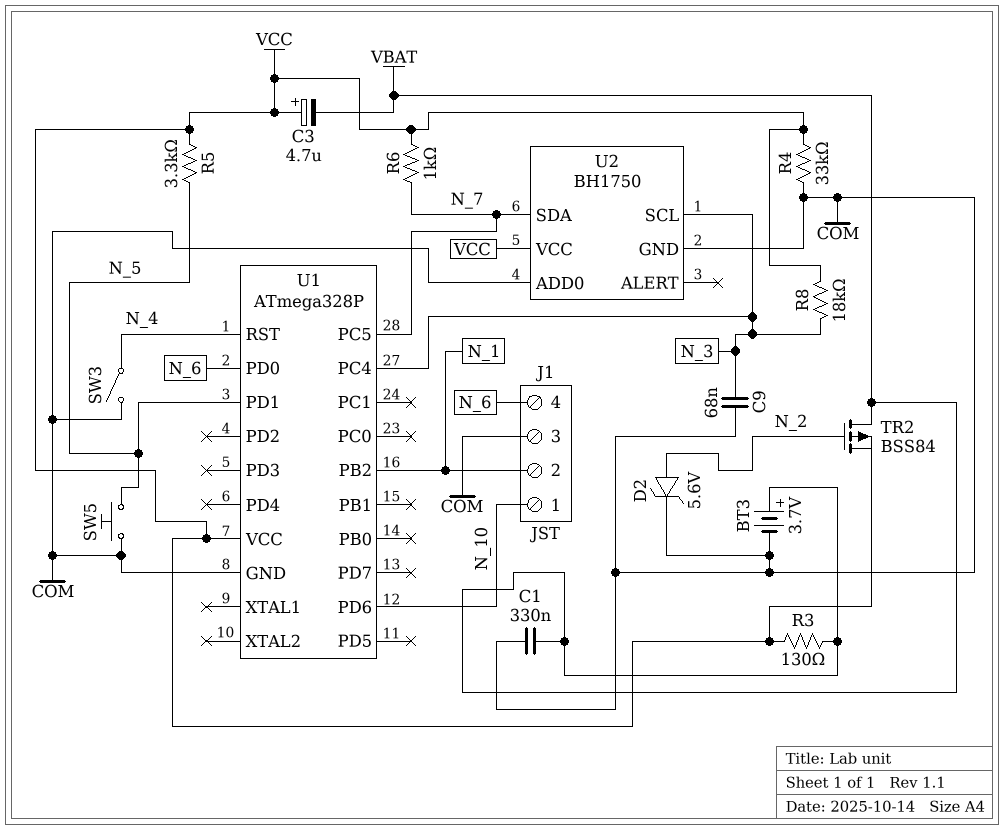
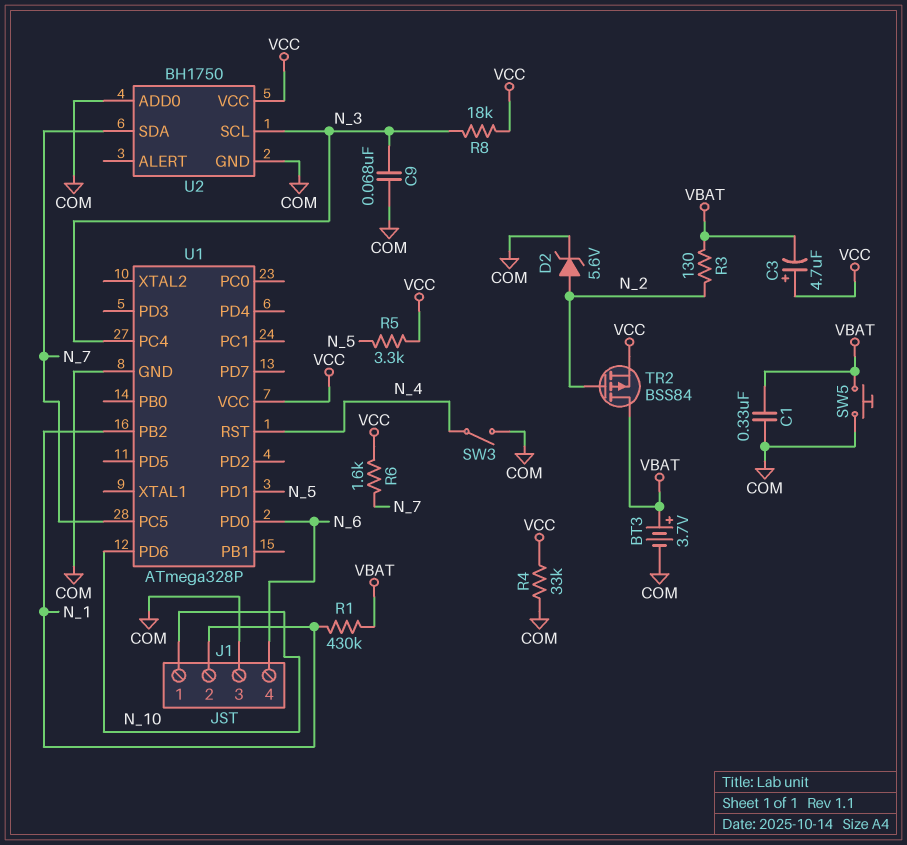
R1: none -> 430k (N_1, VBAT)
R3: 130 (VBAT, VCC) -> 130 (N_2, VBAT)
R6: 1k (N_7, VCC) -> 1.6k (N_7, VCC)
SW5: button (COM, N_5) -> button (COM, VBAT)

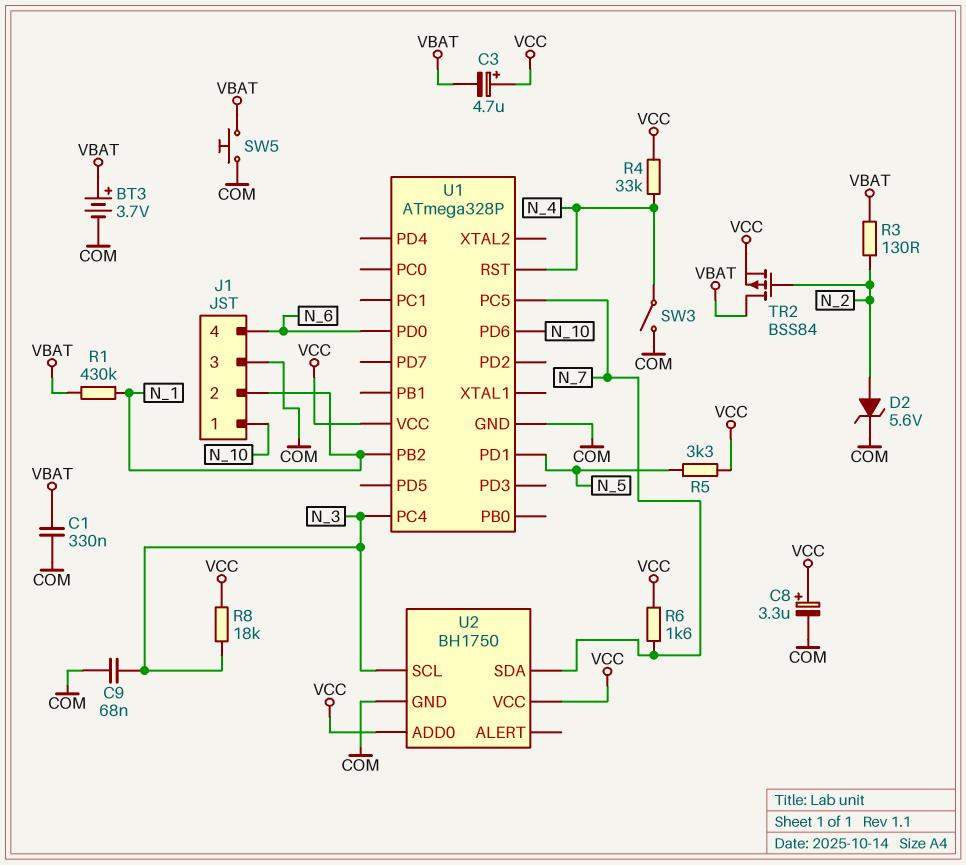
C8: none -> 3.3uF (plus VCC, minus COM)
R4: 33k (COM, VCC) -> 33k (N_4, VCC)
U2 pin ADD0: COM -> VCC

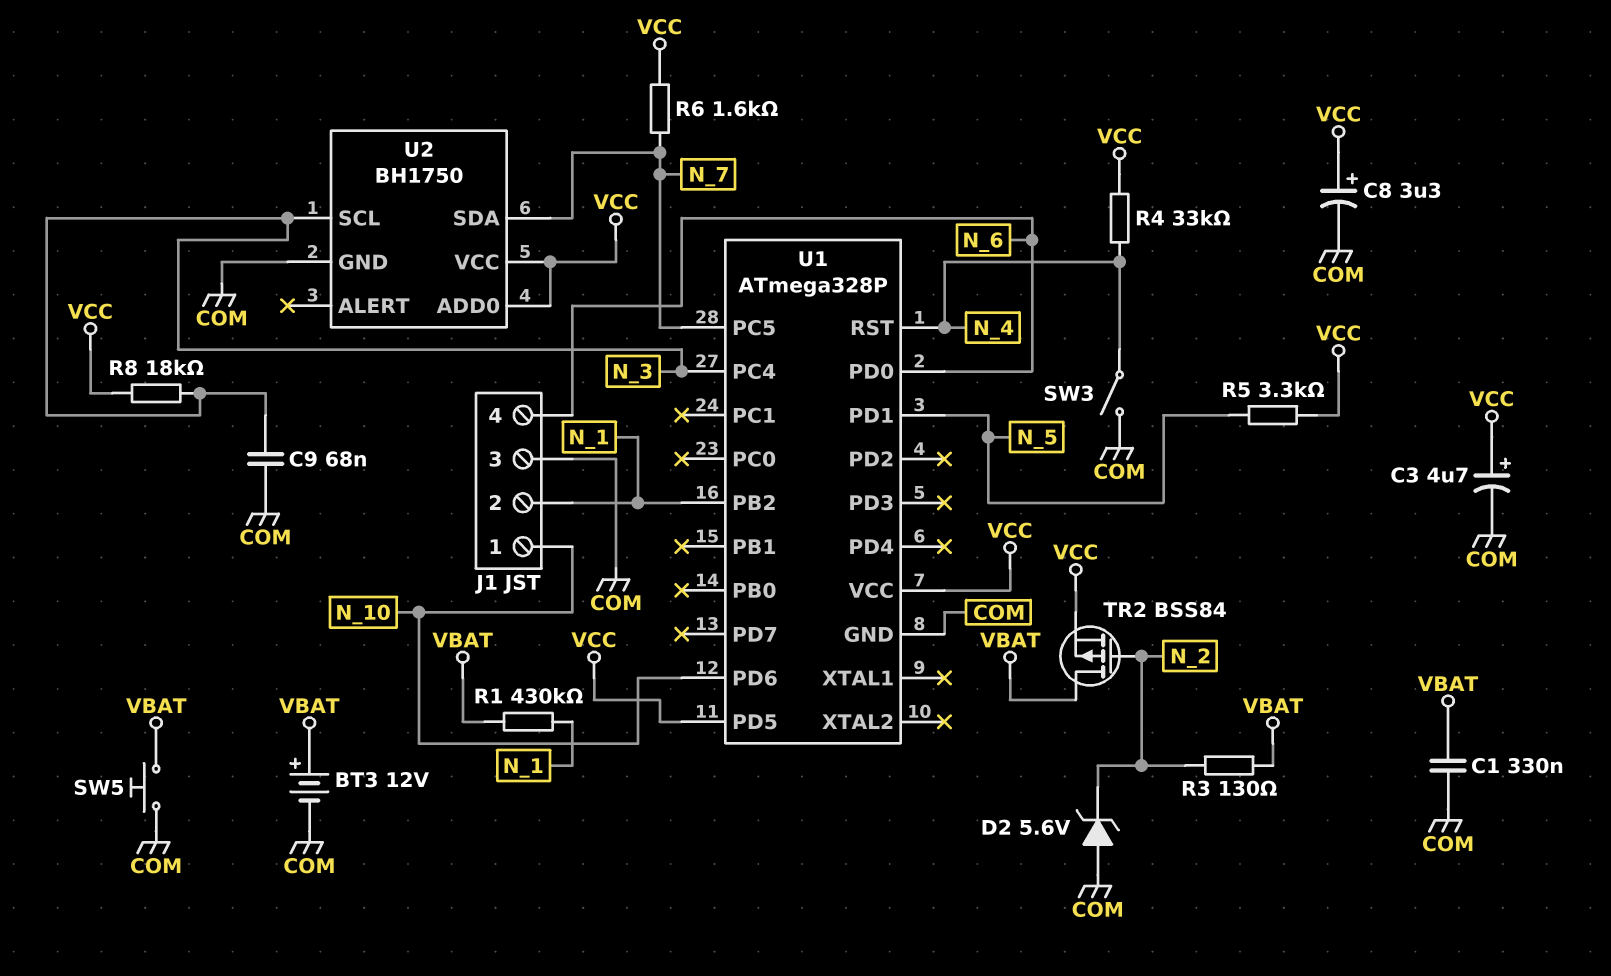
BT3: 3.7V (plus VBAT, minus COM) -> 12V (plus VBAT, minus COM)
C3: 4.7uF (plus VCC, minus VBAT) -> 4.7uF (plus VCC, minus COM)
D2: zener 5.6V (A N_2, K COM) -> zener 5.6V (A COM, K N_2)
U1 pin PD5: none -> VCC

